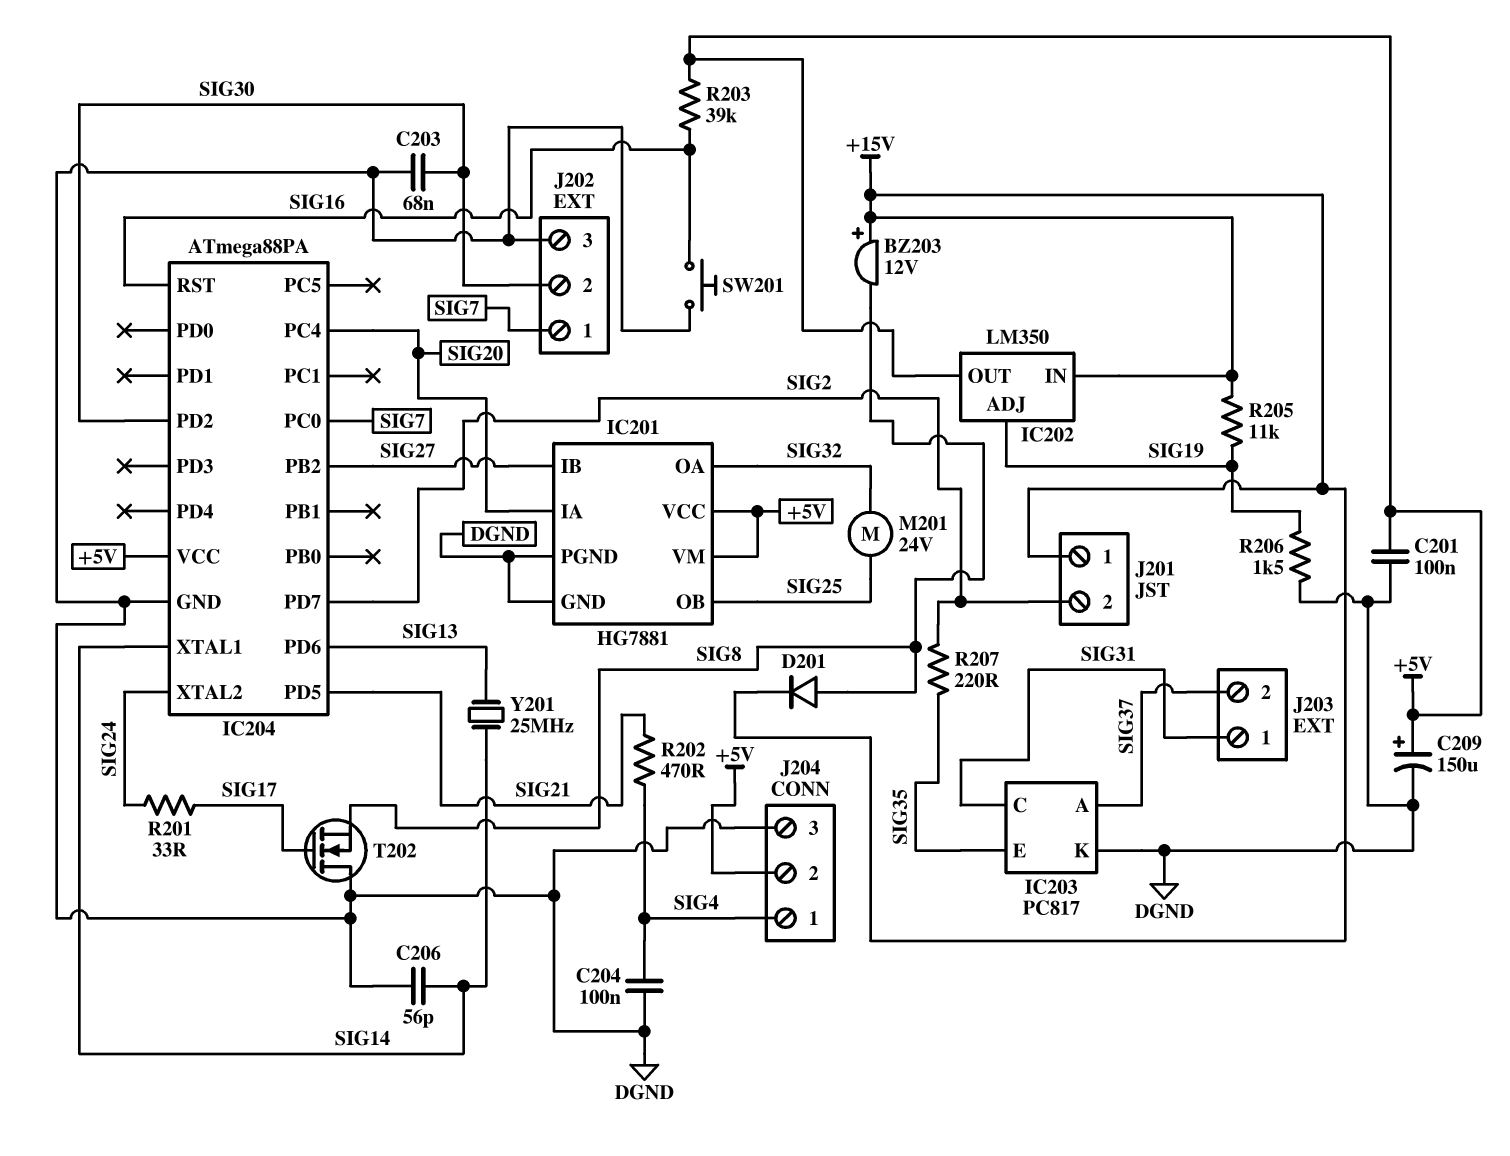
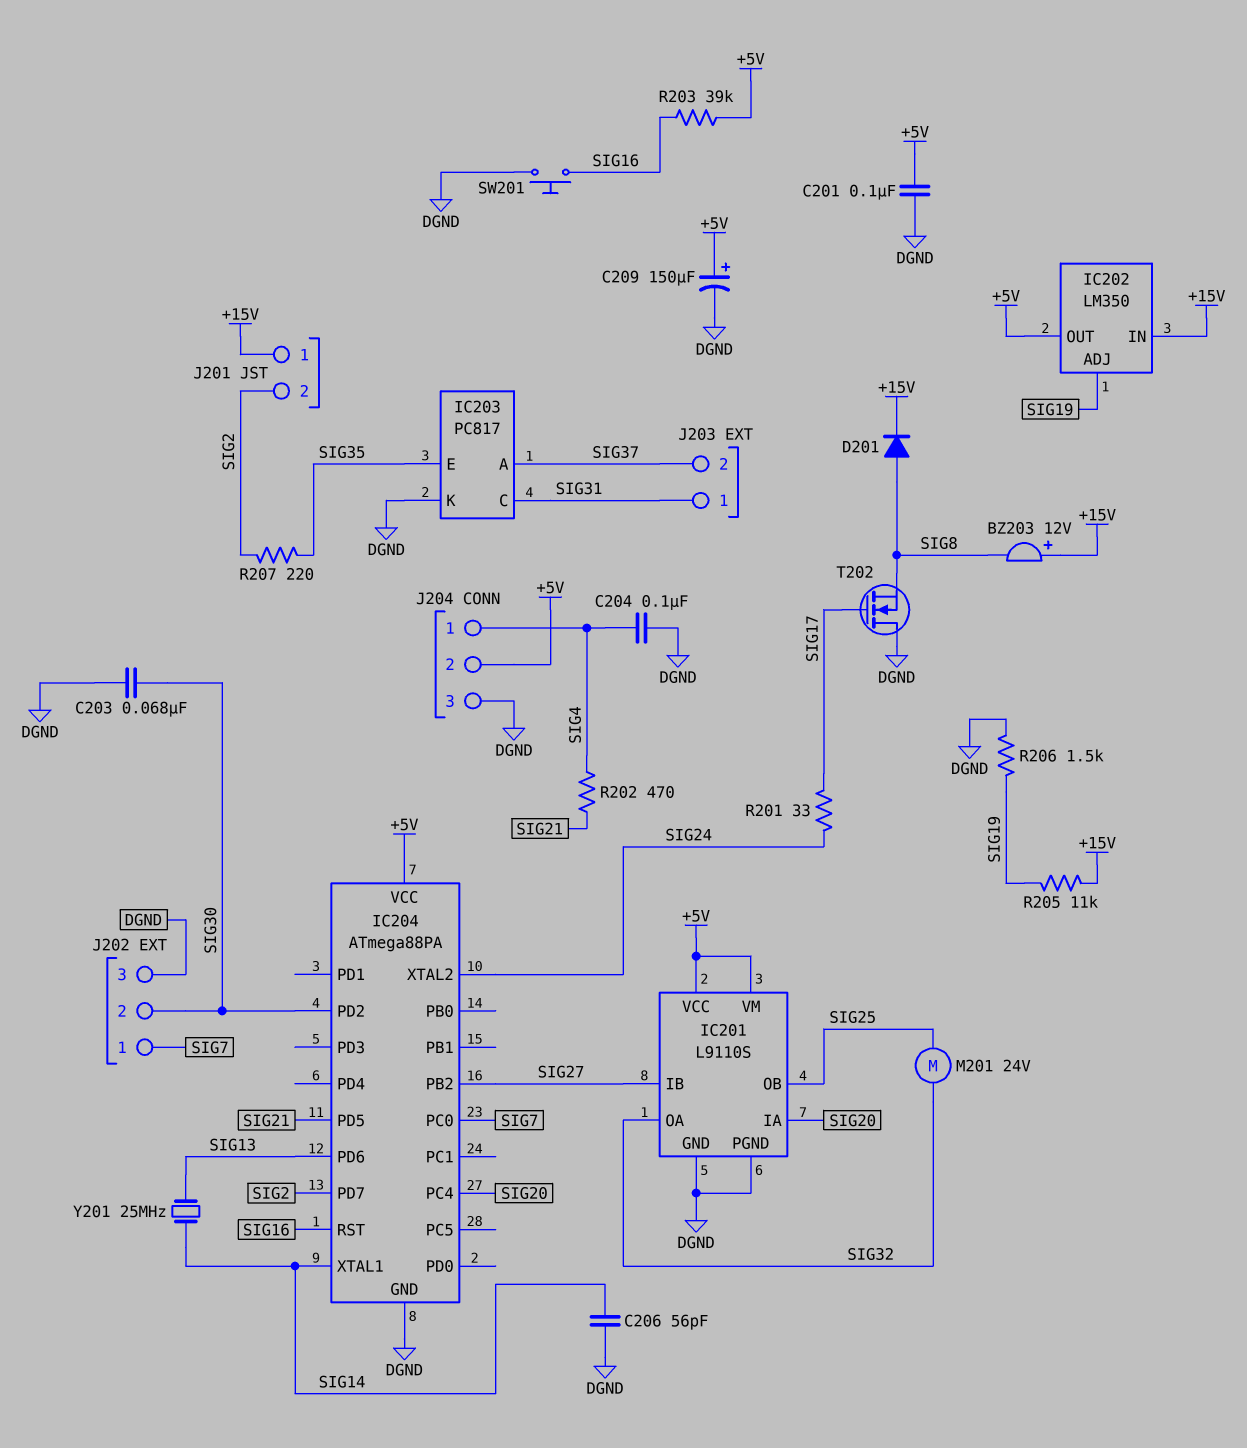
IC201: HG7881 -> L9110S

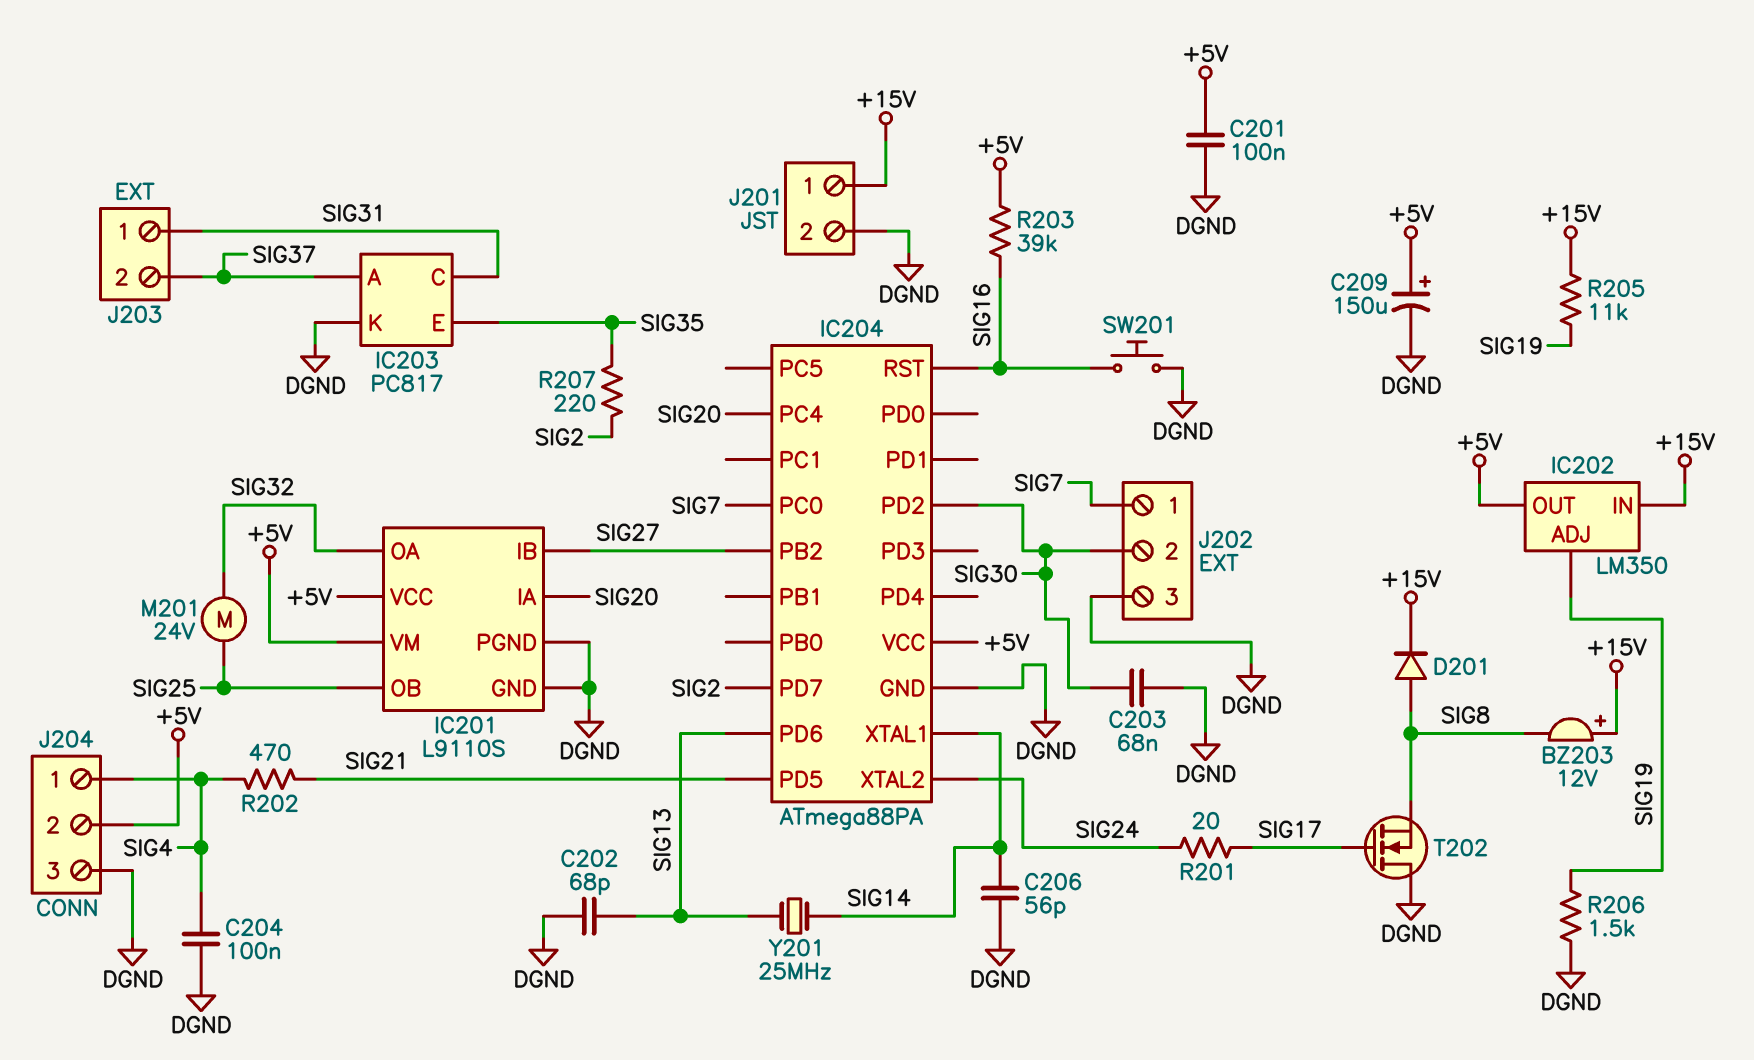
C202: none -> 68pF (DGND, SIG13)
J201 pin 2: SIG2 -> DGND
R201: 33 (SIG17, SIG24) -> 20 (SIG17, SIG24)

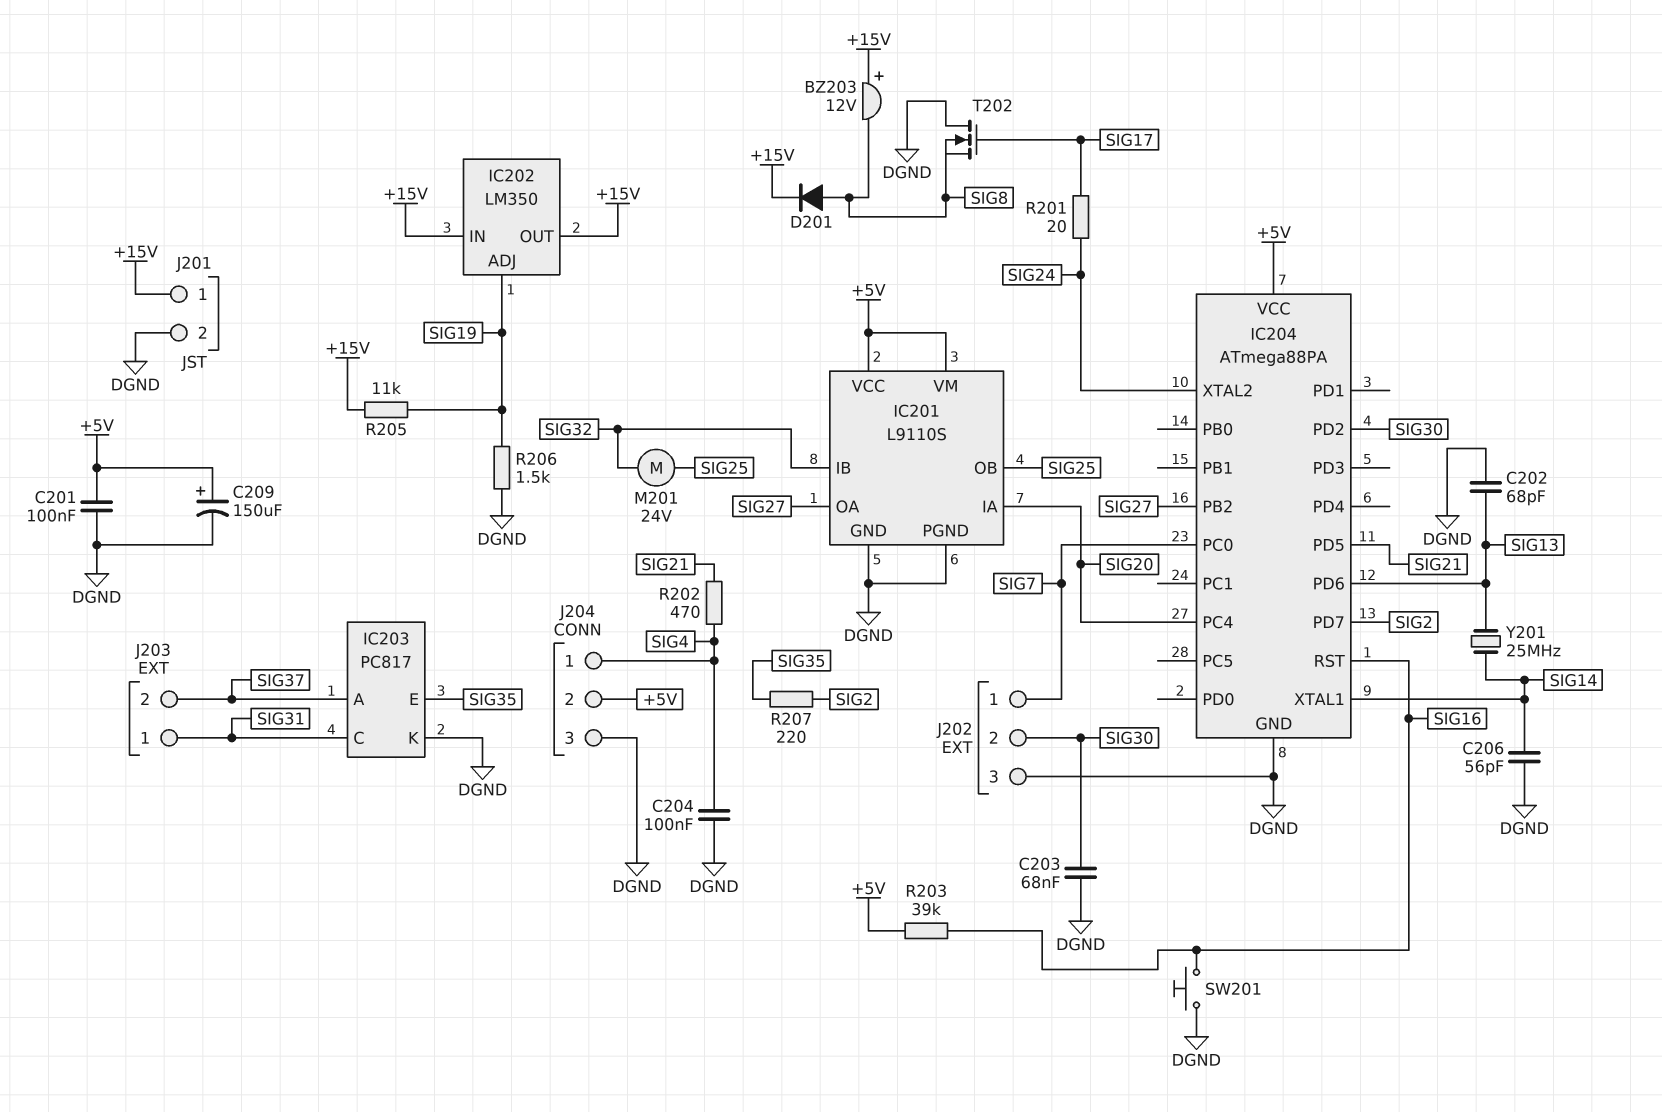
IC201 pin IB: SIG27 -> SIG32
IC201 pin OA: SIG32 -> SIG27
IC202 pin OUT: +5V -> +15V

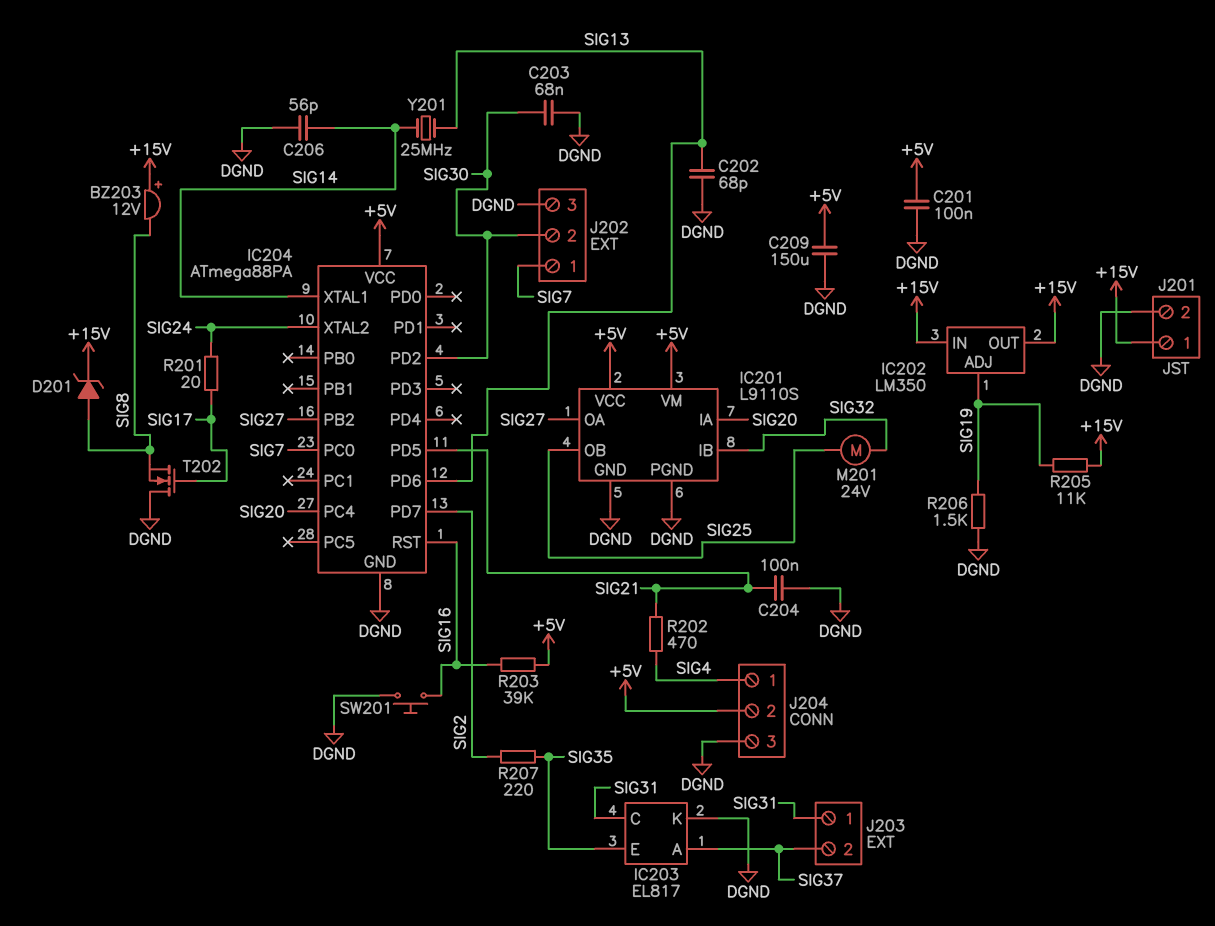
C204: 100nF (DGND, SIG4) -> 100nF (DGND, SIG21)
C209: 150uF (plus +5V, minus DGND) -> 150uF (+5V, DGND)
D201: diode (A SIG8, K +15V) -> zener (A SIG8, K +15V)
IC203: PC817 -> EL817

